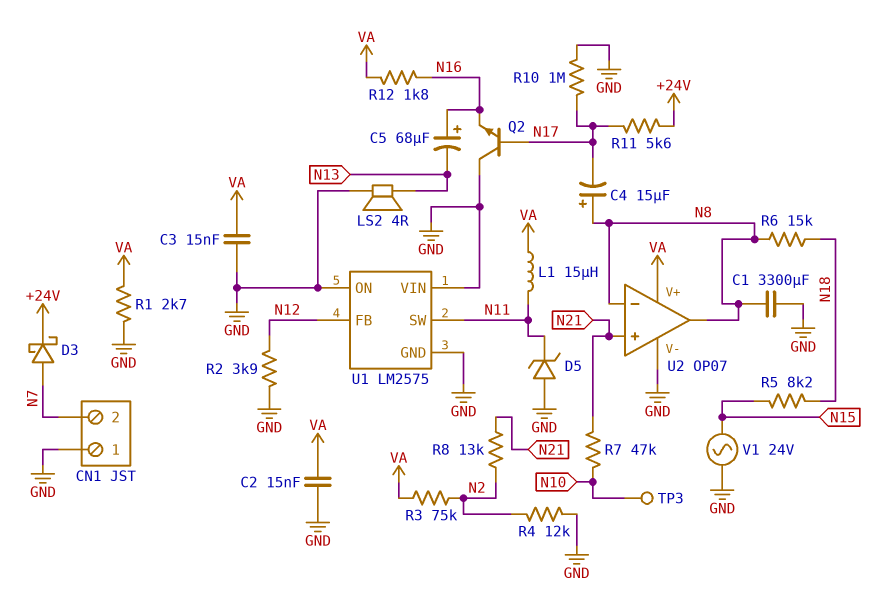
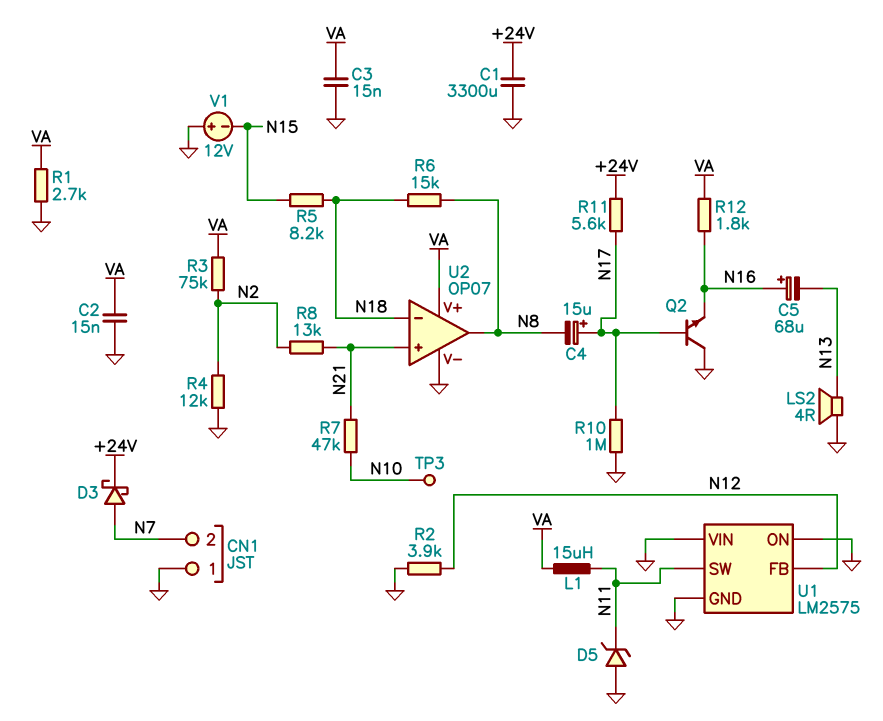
C1: 3300uF (GND, N8) -> 3300uF (+24V, GND)
C4: 15uF (plus N8, minus N17) -> 15uF (plus N17, minus N8)
U2 pin in-: N8 -> N18
V1: AC 24V (GND, N15) -> 12V (plus GND, minus N15)

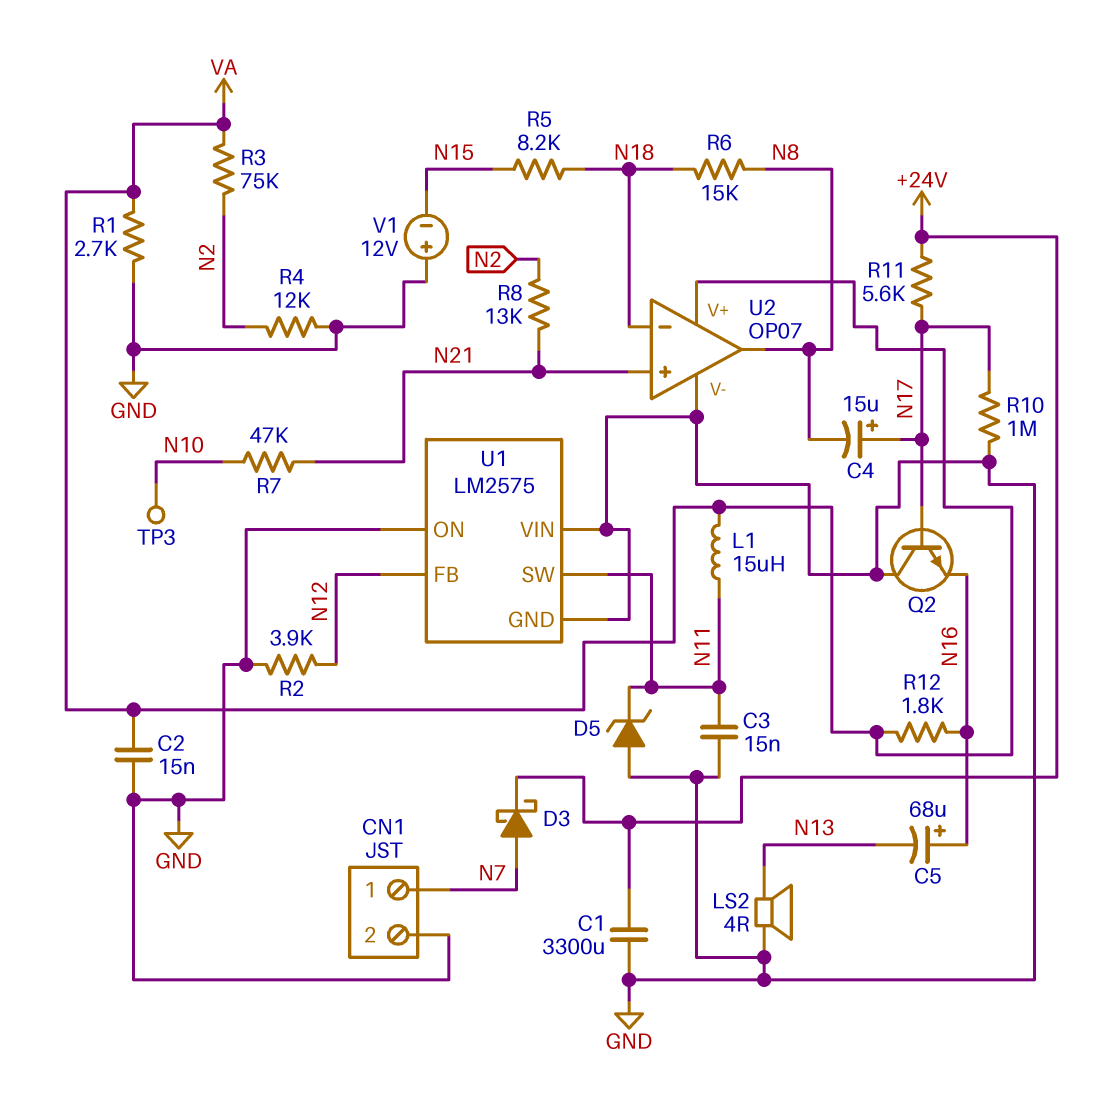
C3: 15nF (GND, VA) -> 15nF (GND, N11)
CN1 pin 1: GND -> N7
CN1 pin 2: N7 -> GND

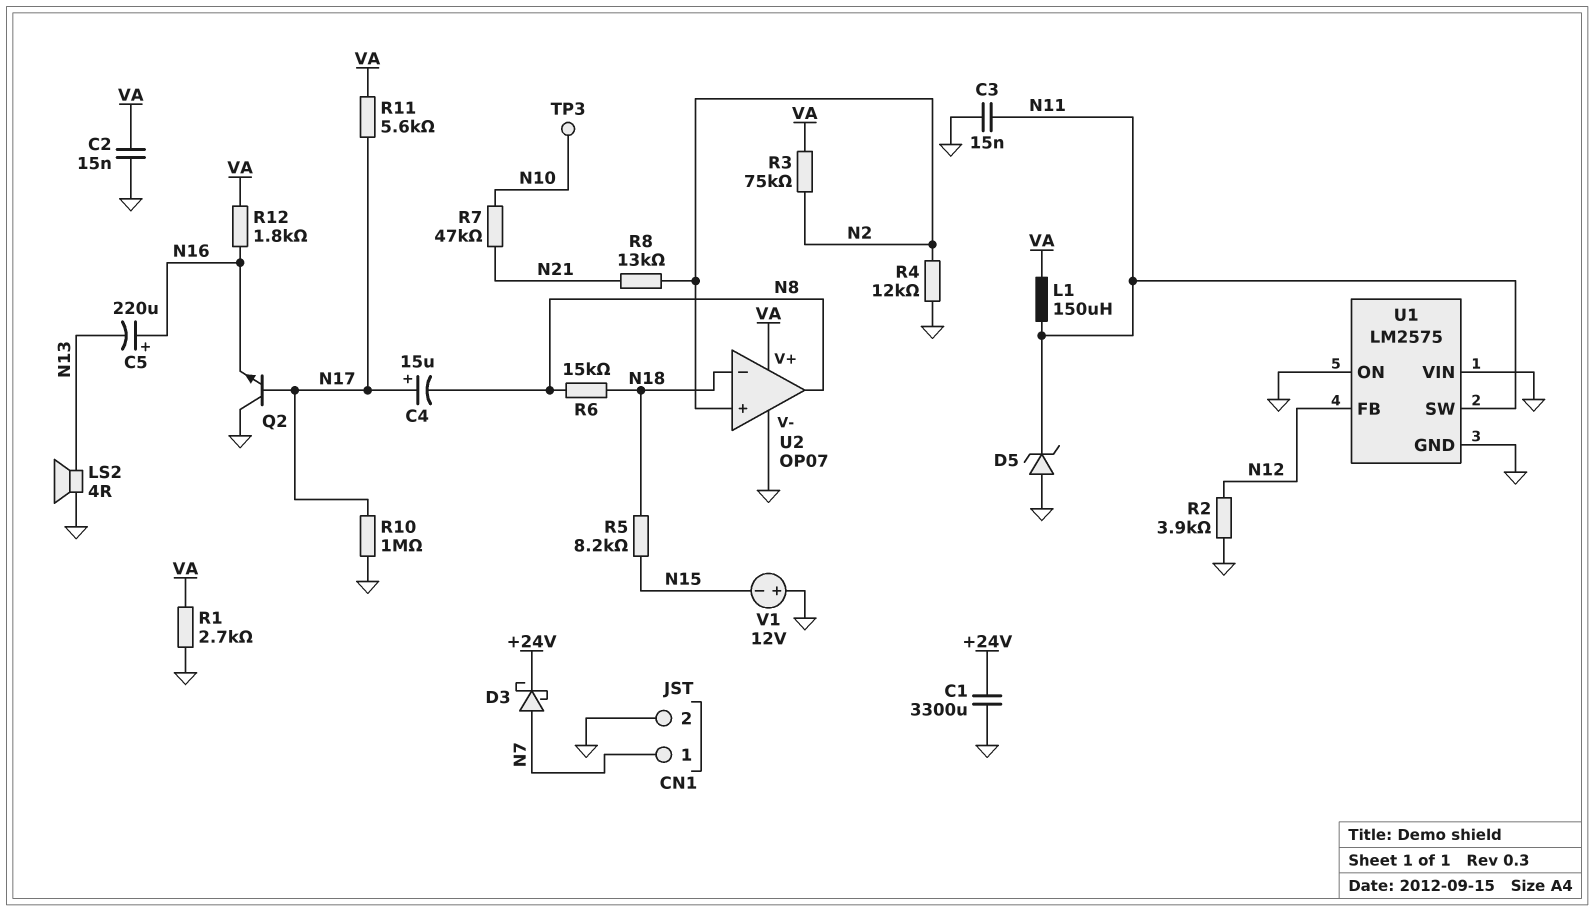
C5: 68uF (plus N16, minus N13) -> 220uF (plus N16, minus N13)
L1: 15uH (N11, VA) -> 150uH (N11, VA)
R11: 5.6k (+24V, N17) -> 5.6k (N17, VA)
U2 pin in+: N21 -> N2

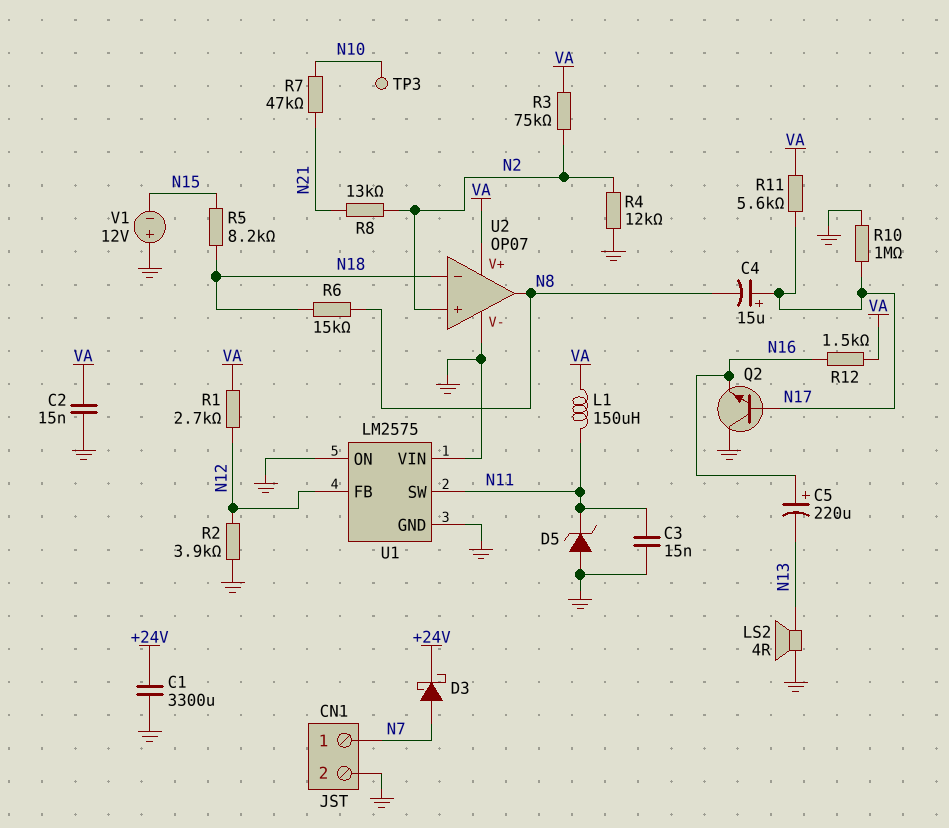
R1: 2.7k (GND, VA) -> 2.7k (N12, VA)
R12: 1.8k (N16, VA) -> 1.5k (N16, VA)

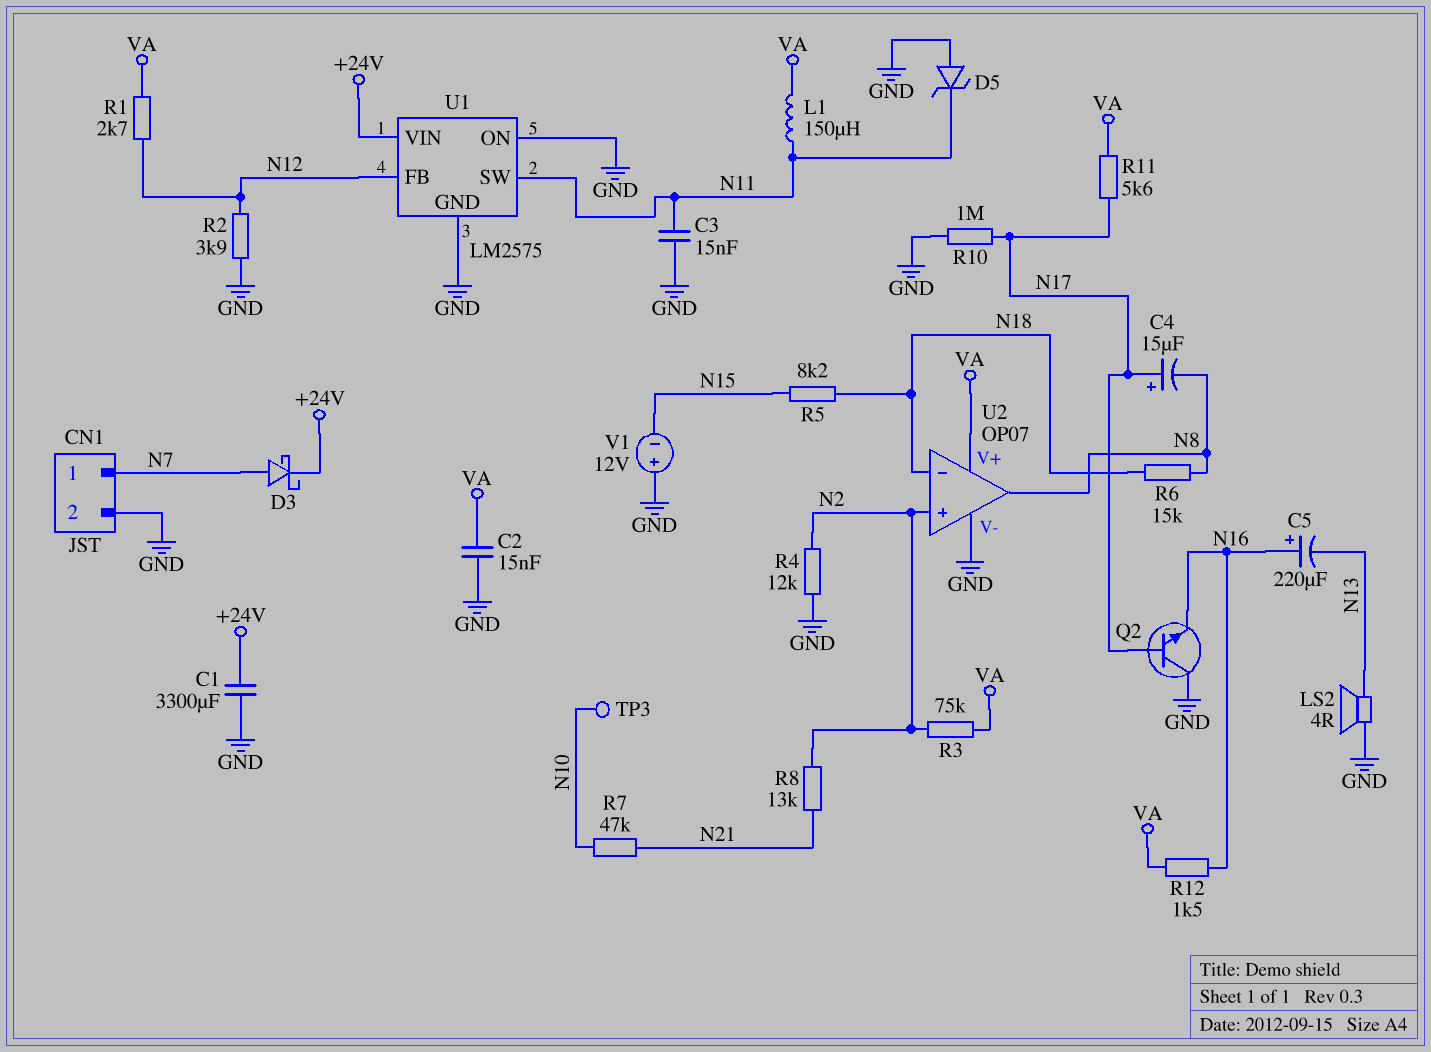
U1 pin VIN: GND -> +24V

